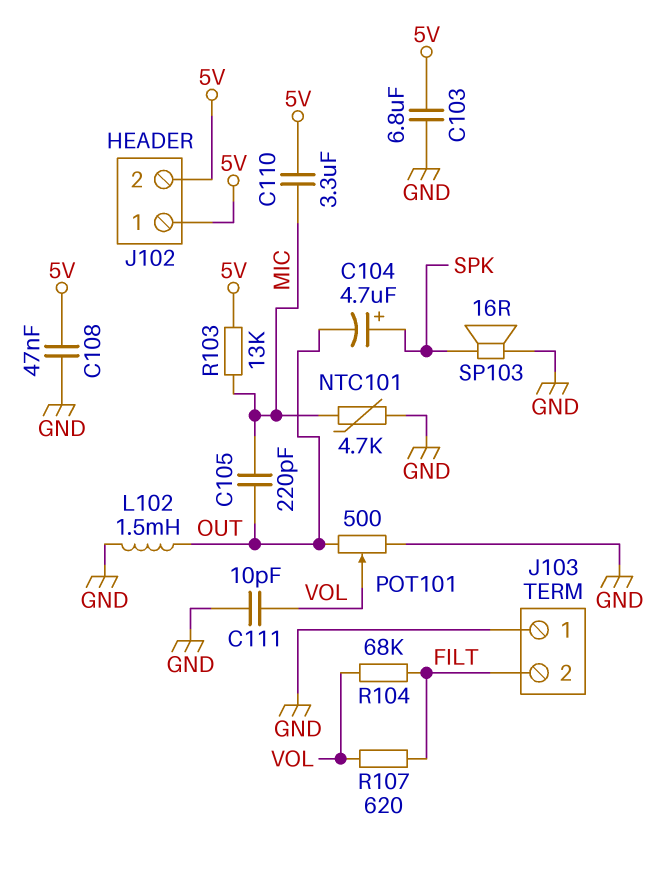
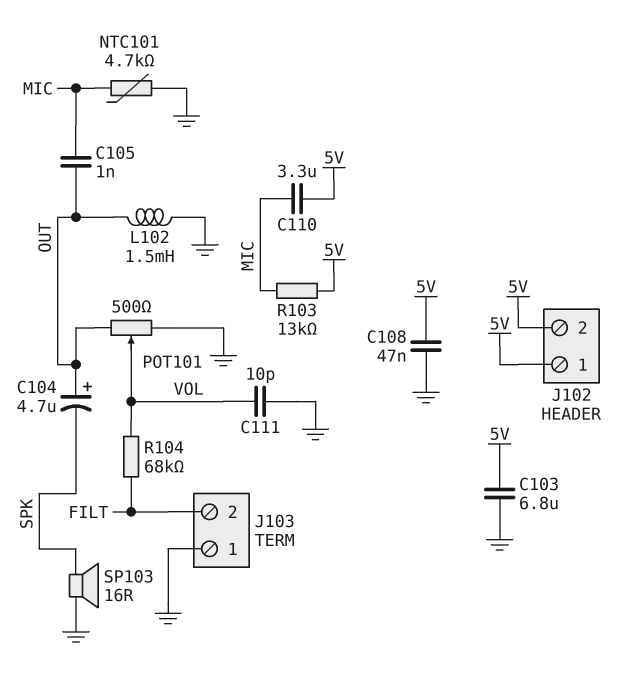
C104: 4.7uF (plus SPK, minus OUT) -> 4.7uF (plus OUT, minus SPK)
C105: 220pF (MIC, OUT) -> 1nF (MIC, OUT)
R107: 620 (FILT, VOL) -> none

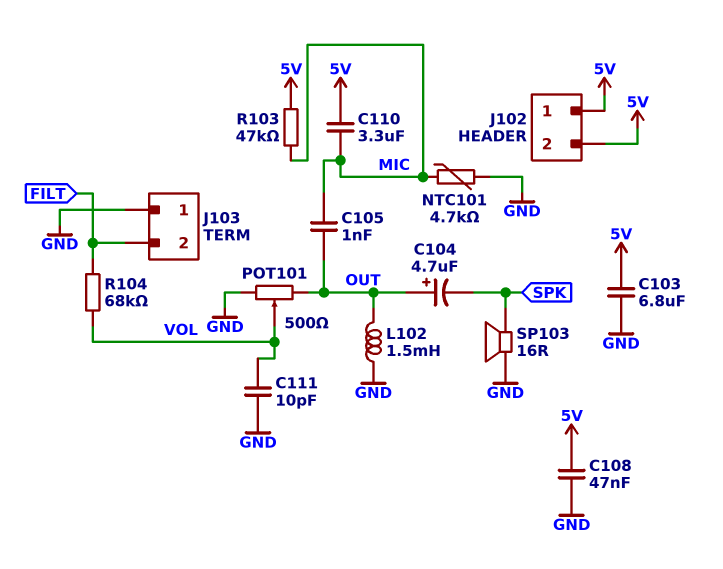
R103: 13k (5V, MIC) -> 47k (5V, MIC)

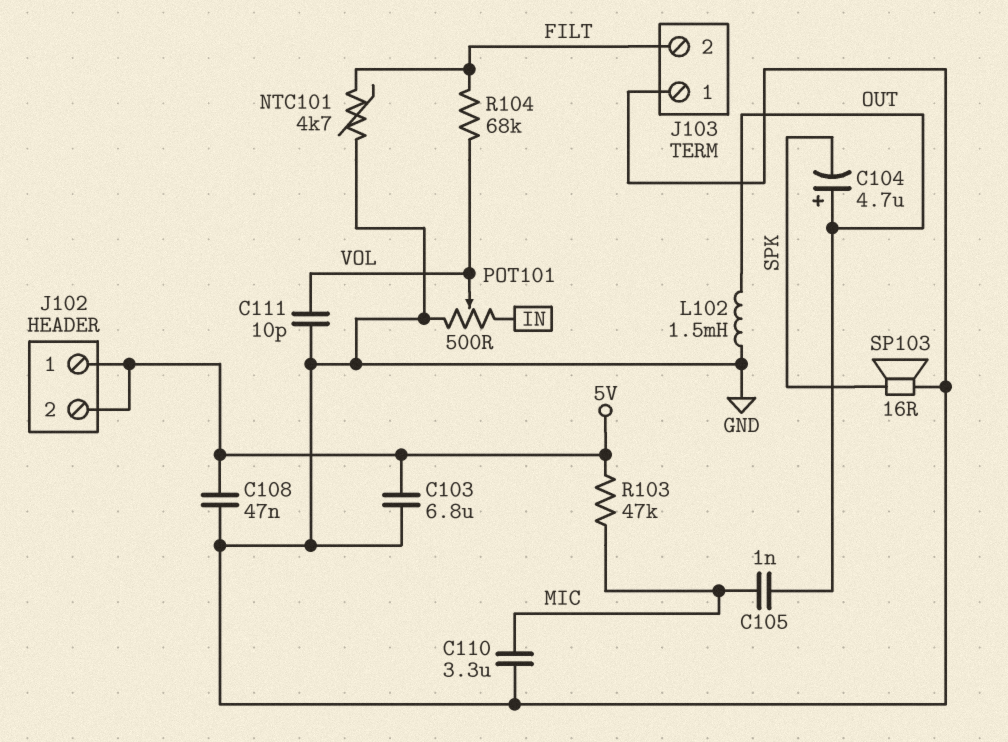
C110: 3.3uF (5V, MIC) -> 3.3uF (GND, MIC)
NTC101: 4.7k (GND, MIC) -> 4.7k (FILT, GND)
POT101: 500 (GND, OUT, wiper VOL) -> 500 (GND, IN, wiper VOL)

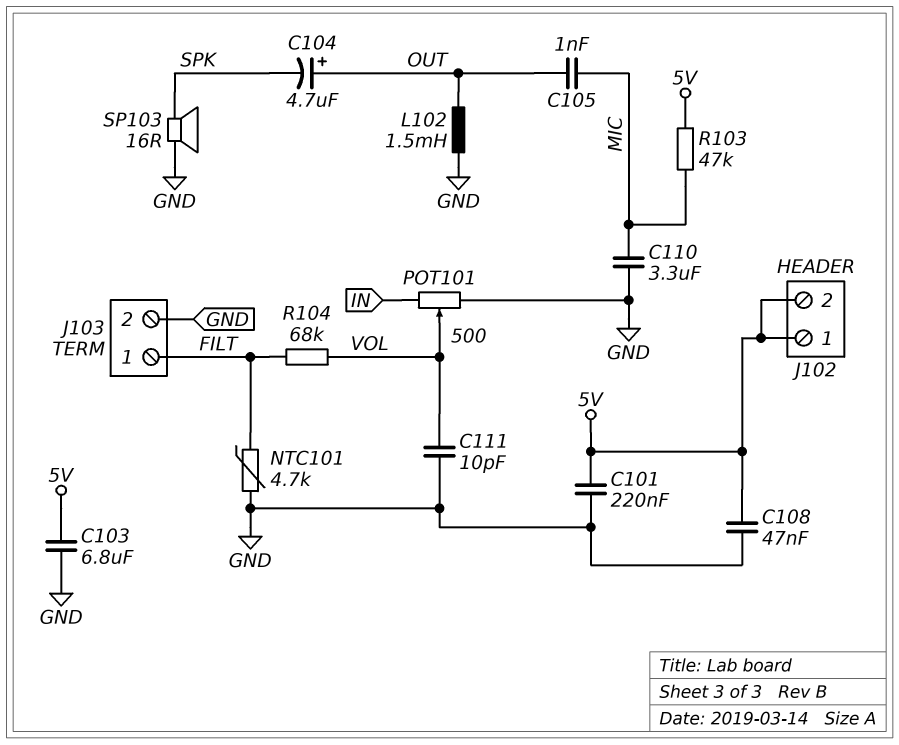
C101: none -> 220nF (5V, GND)
J103 pin 1: GND -> FILT
J103 pin 2: FILT -> GND

